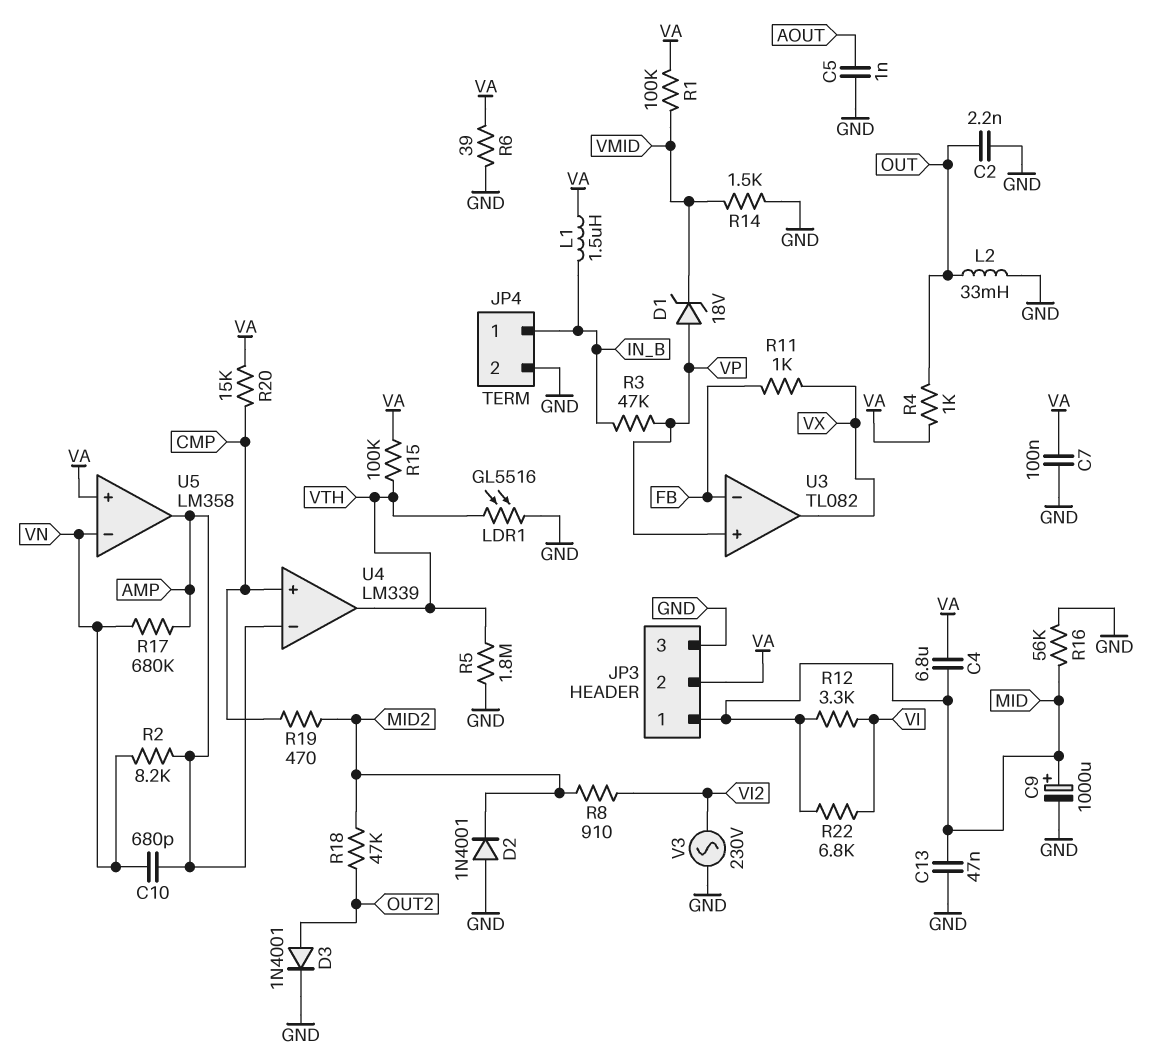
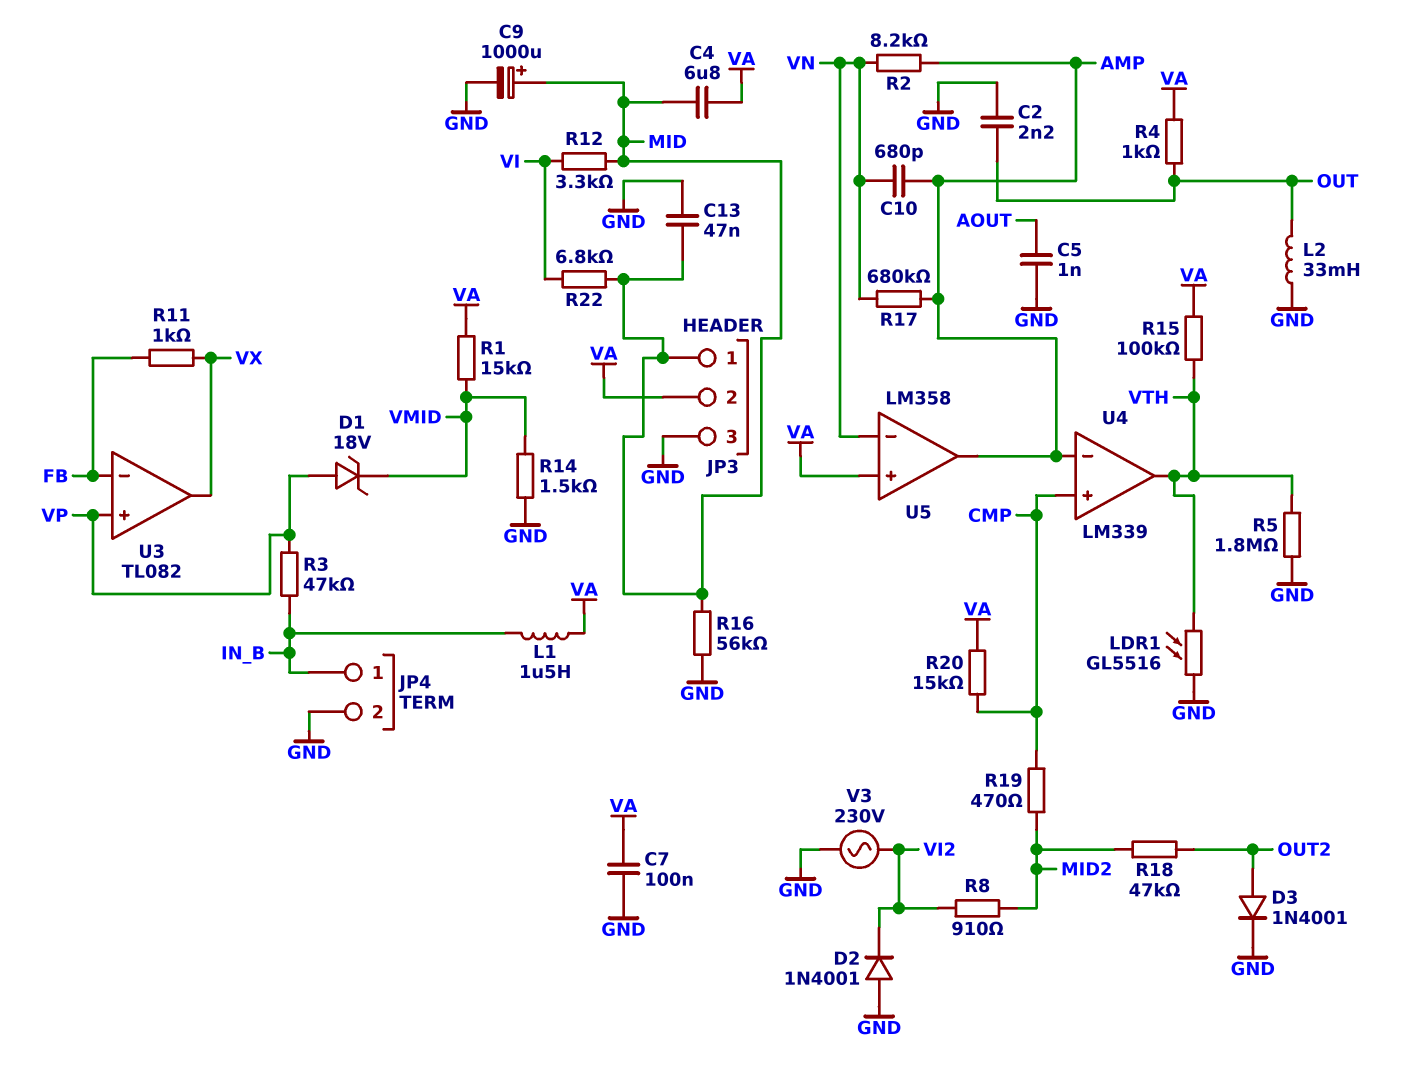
D2: diode 1N4001 (A GND, K MID2) -> diode 1N4001 (A GND, K VI2)
R1: 100k (VA, VMID) -> 15k (VA, VMID)
R6: 39 (GND, VA) -> none

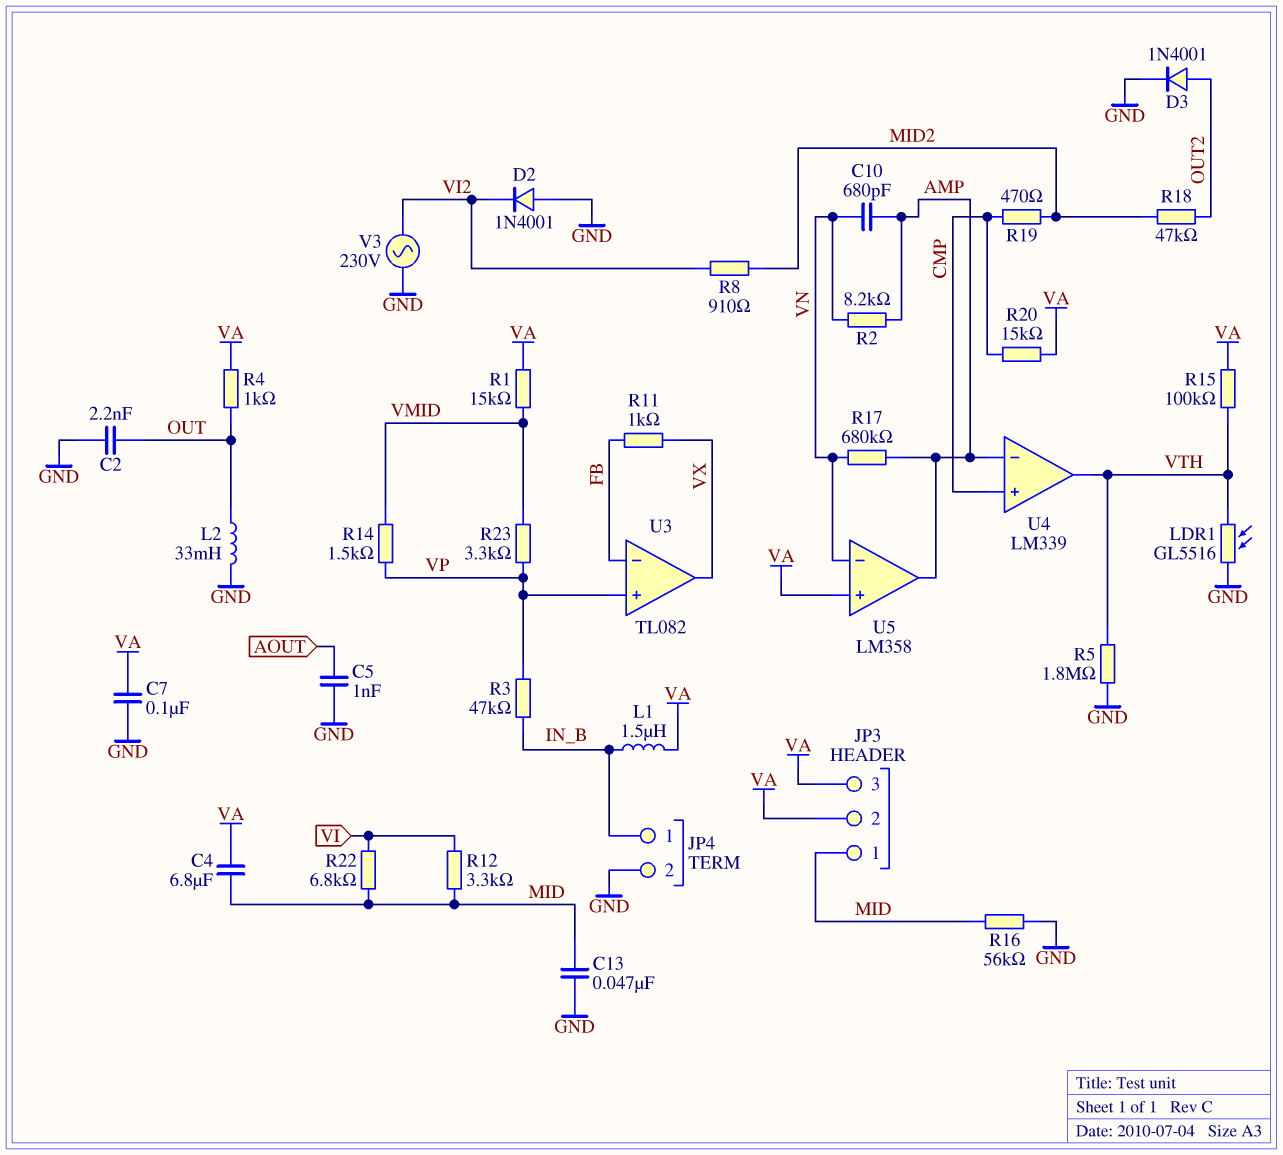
C9: 1000uF (plus MID, minus GND) -> none
D1: zener 18V (A VP, K VMID) -> none
JP3 pin 3: GND -> VA
R14: 1.5k (GND, VMID) -> 1.5k (VMID, VP)
R23: none -> 3.3k (VMID, VP)

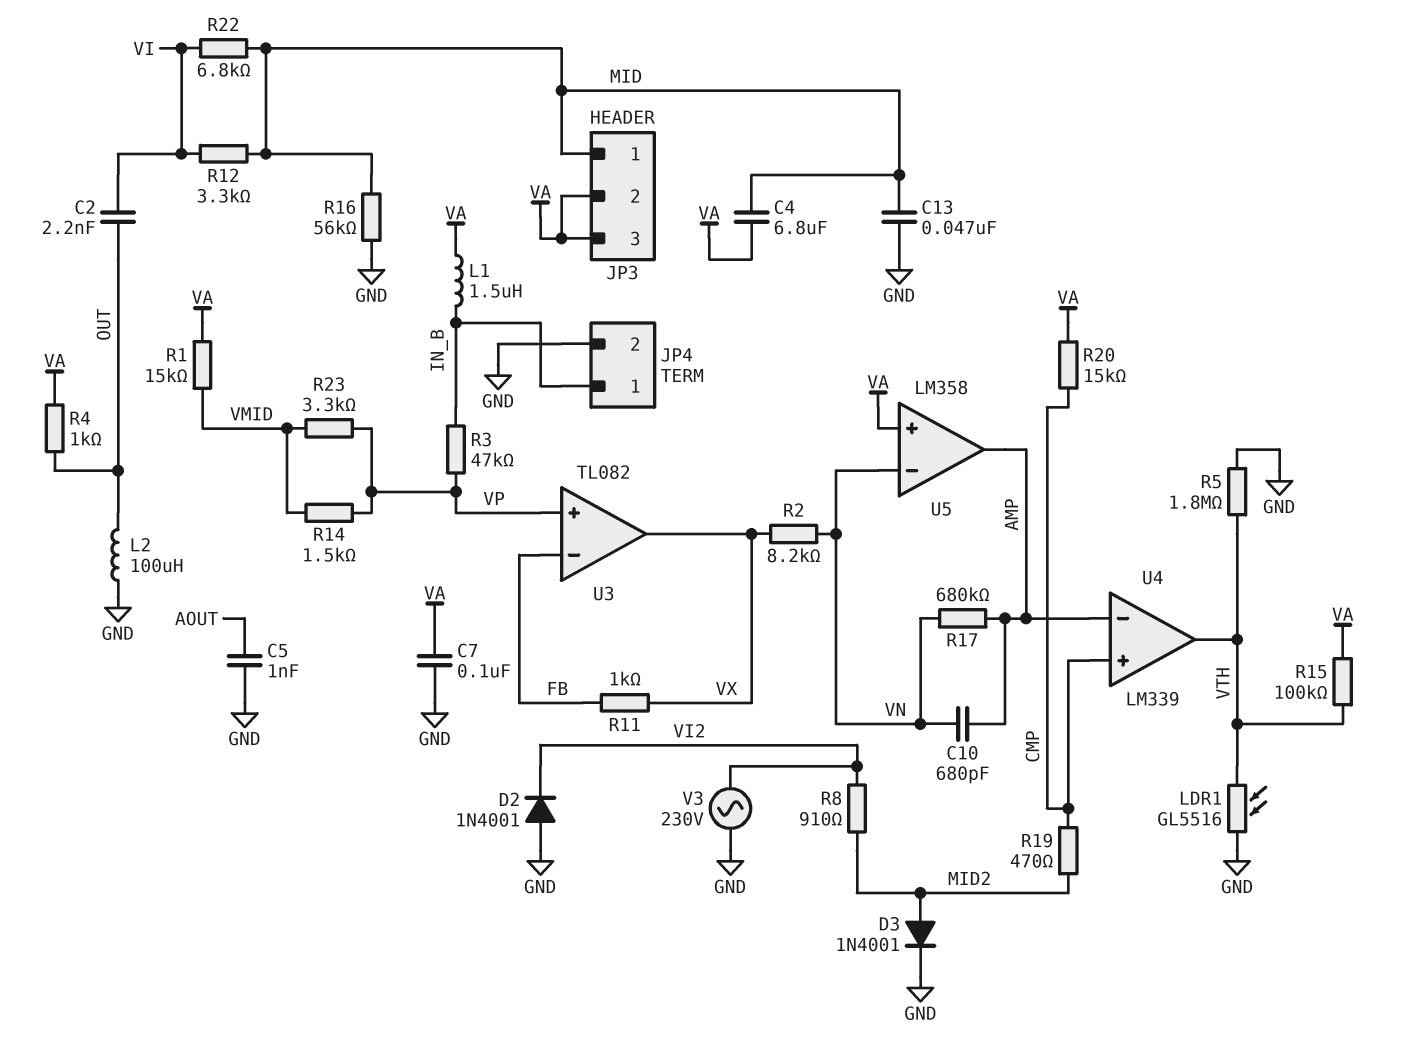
C2: 2.2nF (GND, OUT) -> 2.2nF (OUT, VI)
D3: diode 1N4001 (A OUT2, K GND) -> diode 1N4001 (A MID2, K GND)
L2: 33mH (GND, OUT) -> 100uH (GND, OUT)
R2: 8.2k (AMP, VN) -> 8.2k (VN, VX)
R18: 47k (MID2, OUT2) -> none

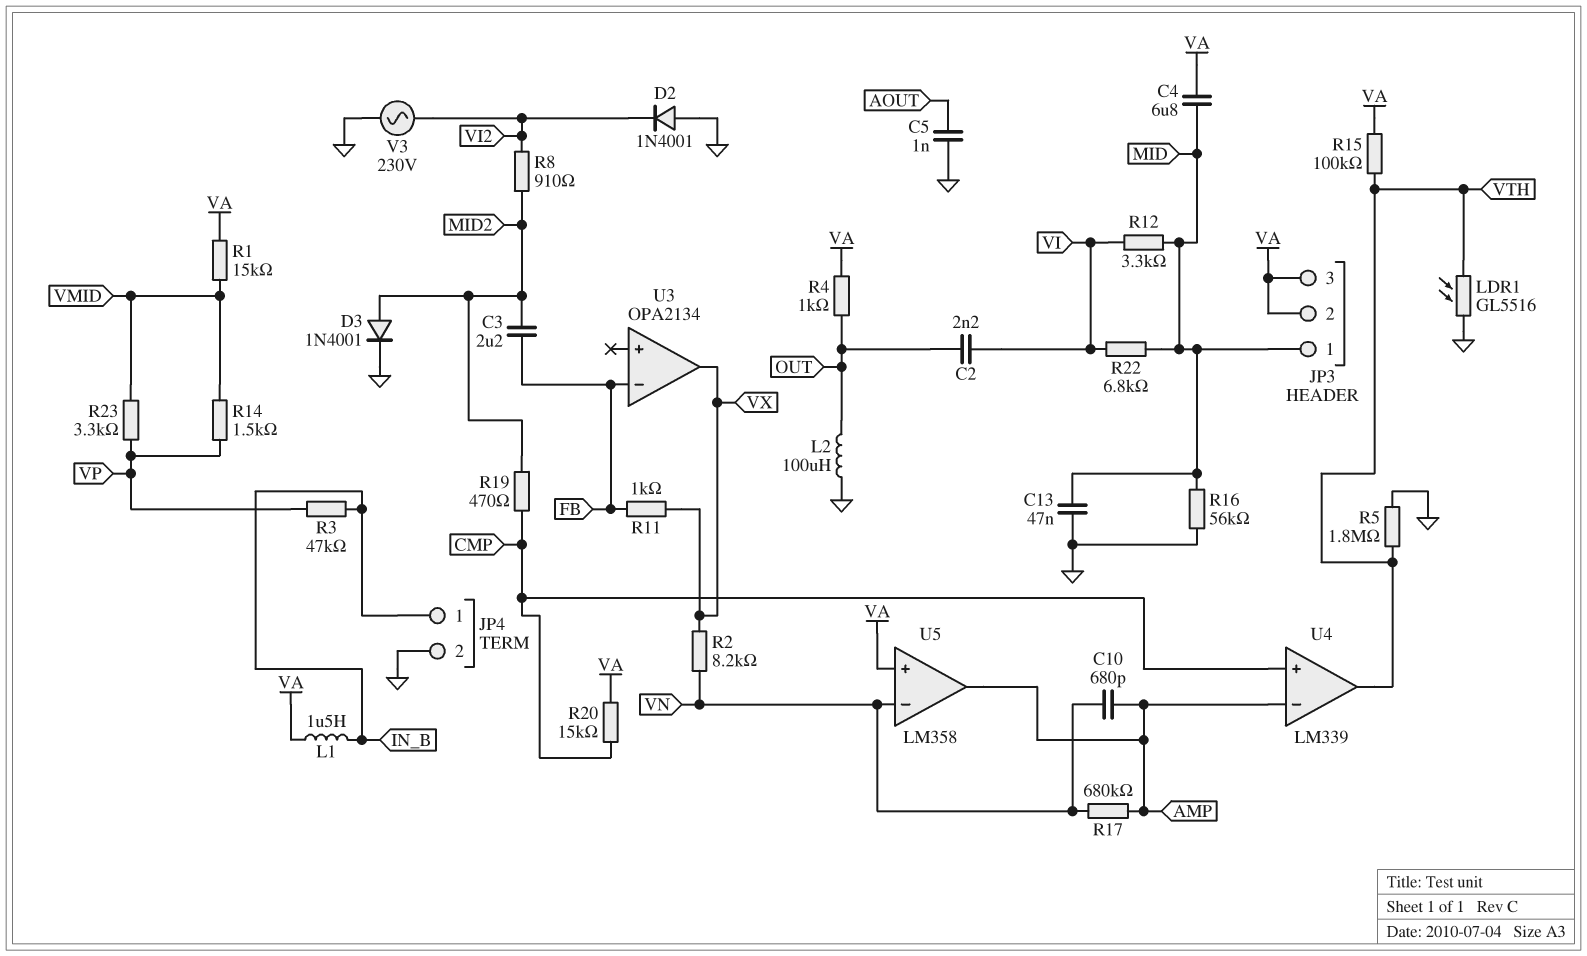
C3: none -> 2.2uF (FB, MID2)
C7: 100nF (GND, VA) -> none
U3: TL082 -> OPA2134
U3 pin in+: VP -> none

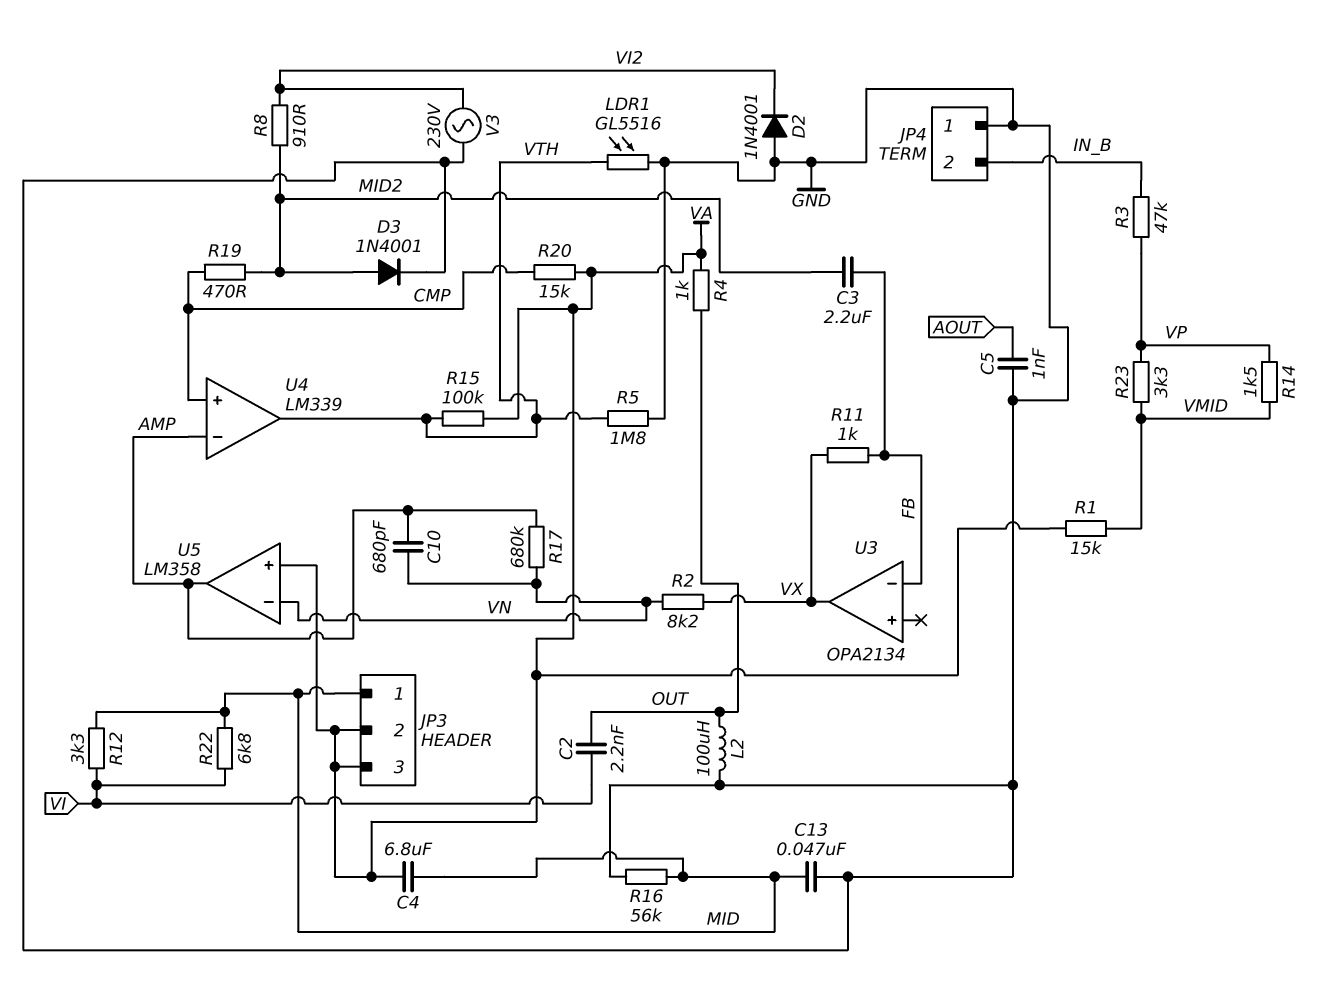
JP4 pin 1: IN_B -> GND
JP4 pin 2: GND -> IN_B
L1: 1.5uH (IN_B, VA) -> none

